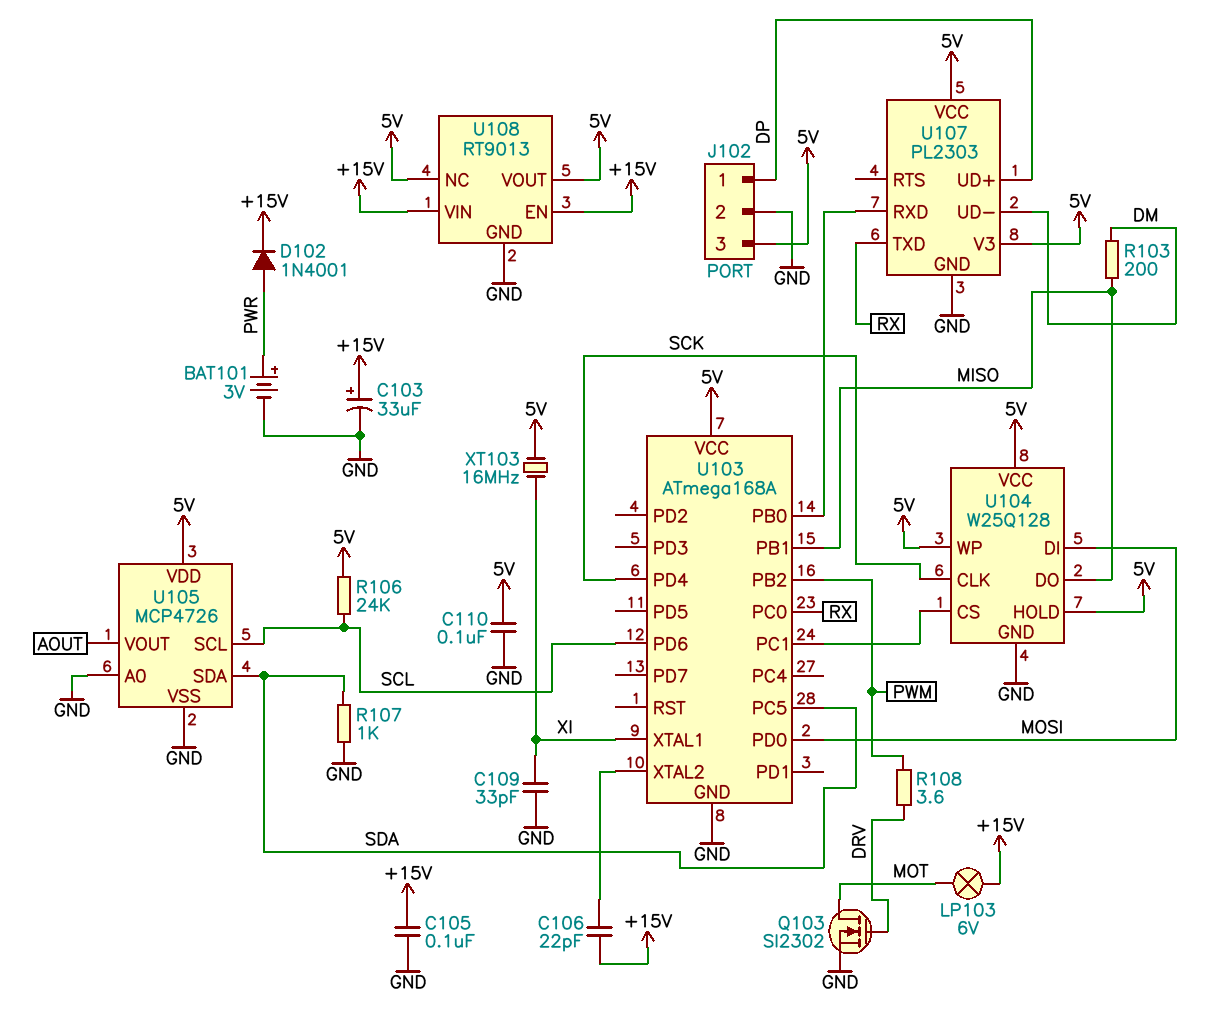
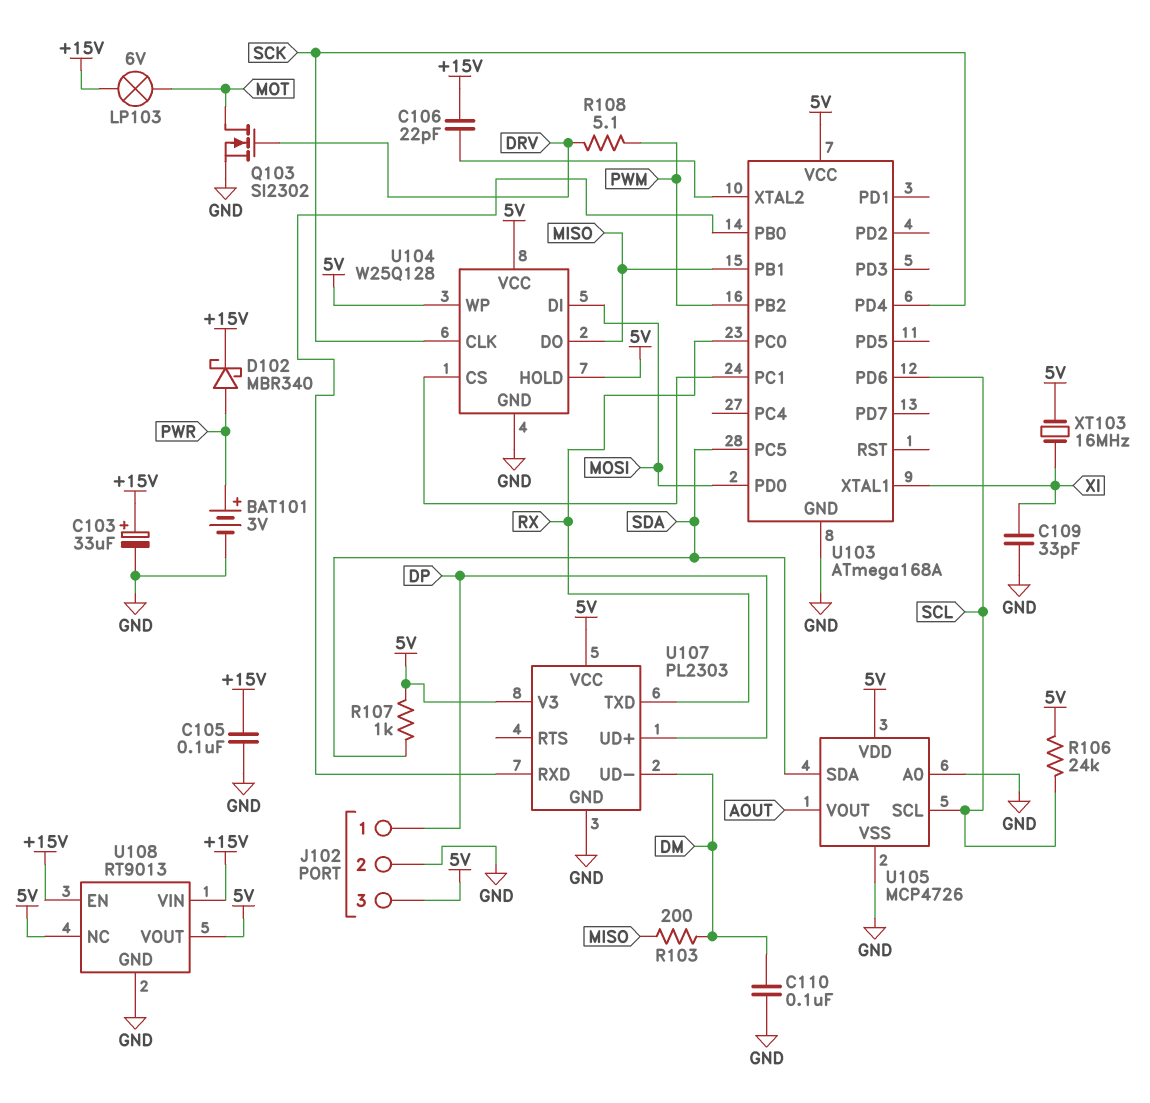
C110: 100nF (5V, GND) -> 100nF (DM, GND)
D102: diode 1N4001 (A PWR, K +15V) -> schottky MBR340 (A PWR, K +15V)
R107: 1k (GND, SDA) -> 1k (5V, SDA)
R108: 3.6 (DRV, PWM) -> 5.1 (DRV, PWM)

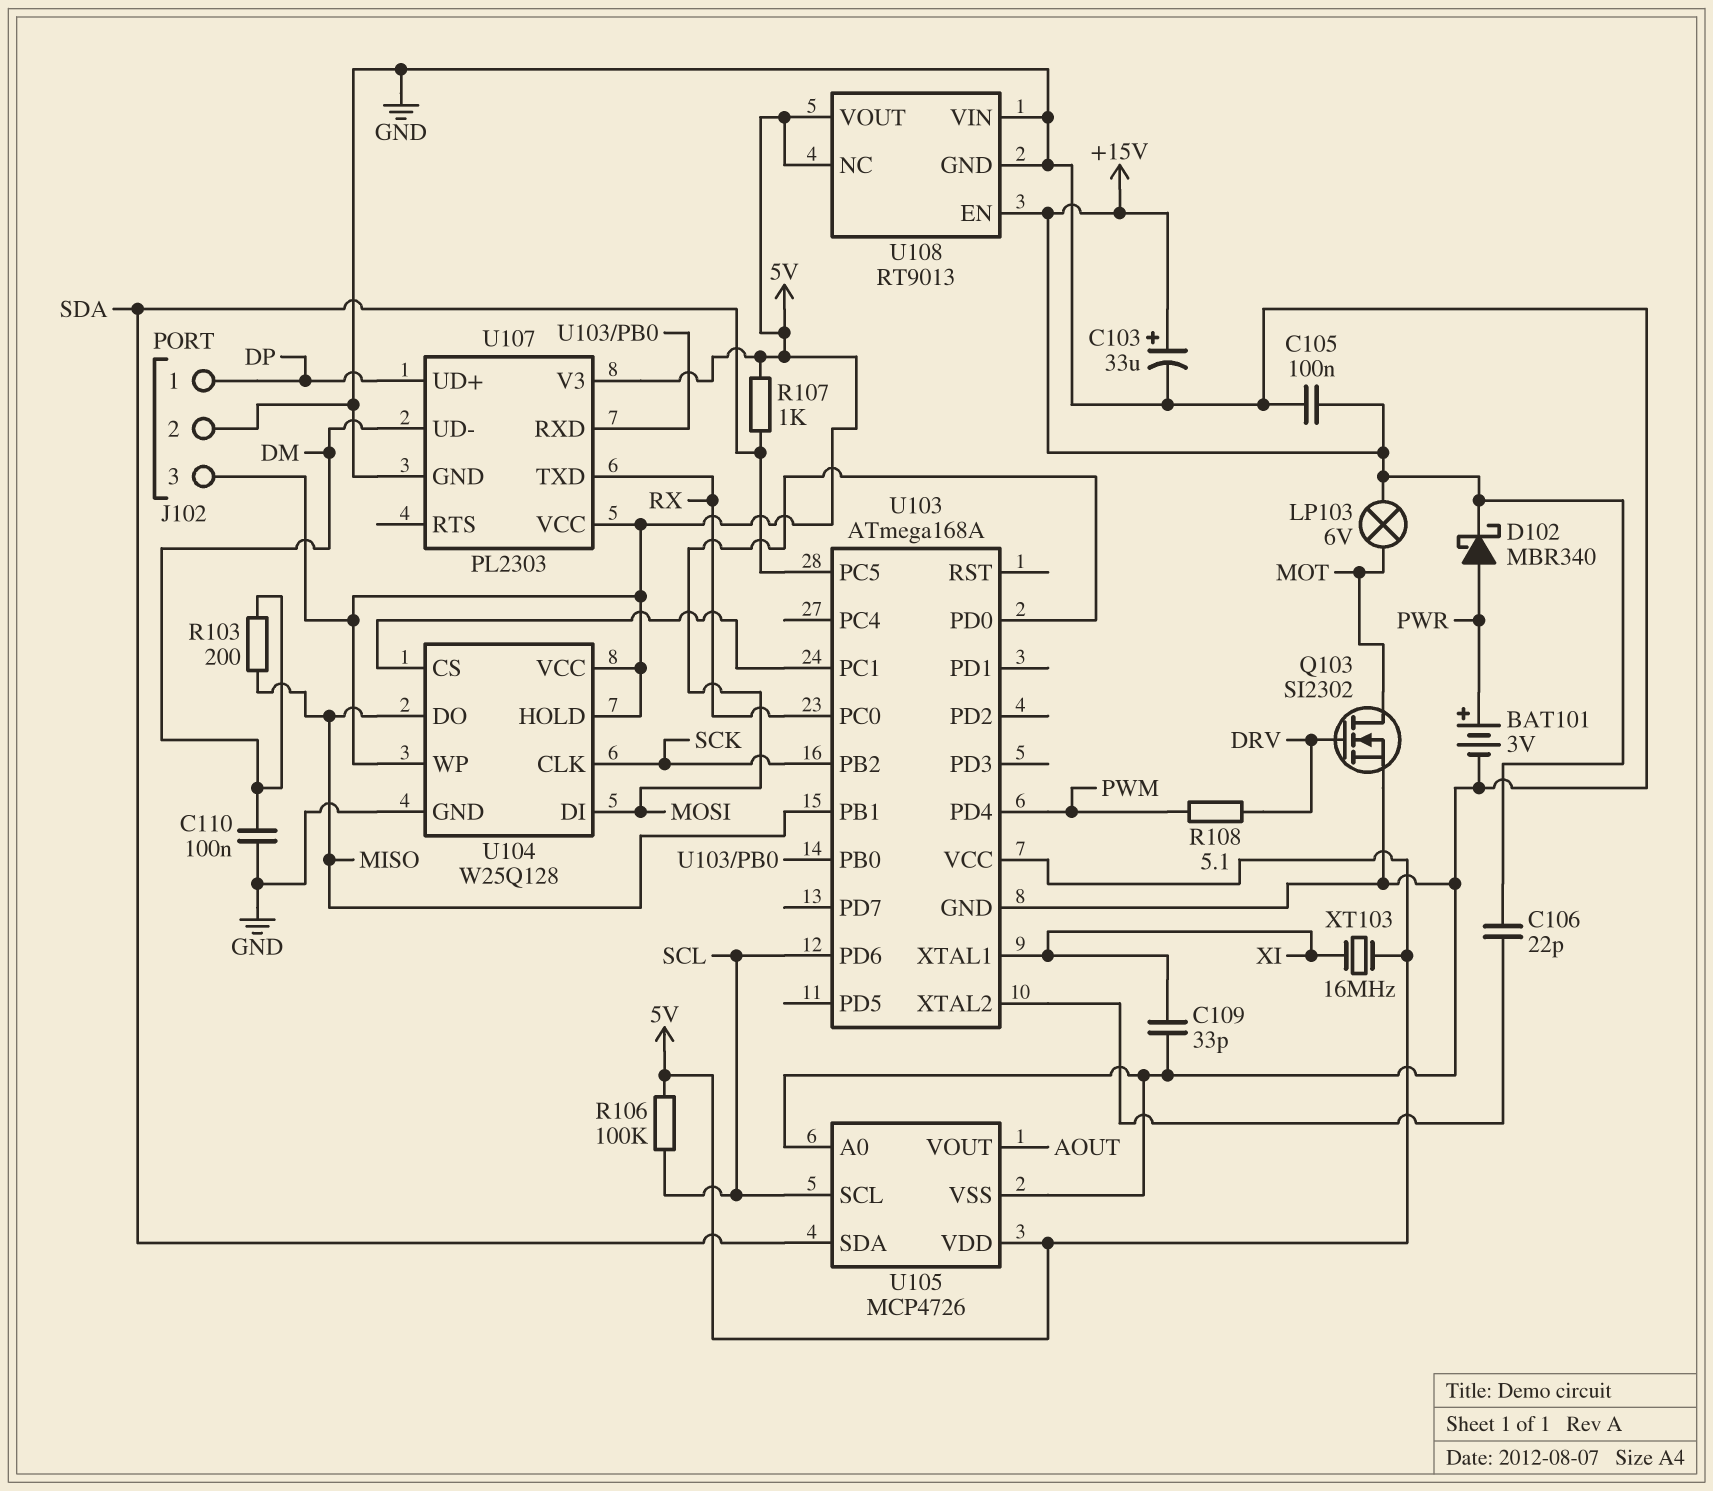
R106: 24k (5V, SCL) -> 100k (5V, SCL)
U103 pin PB2: PWM -> SCK
U103 pin PD4: SCK -> PWM
U108 pin VIN: +15V -> GND

